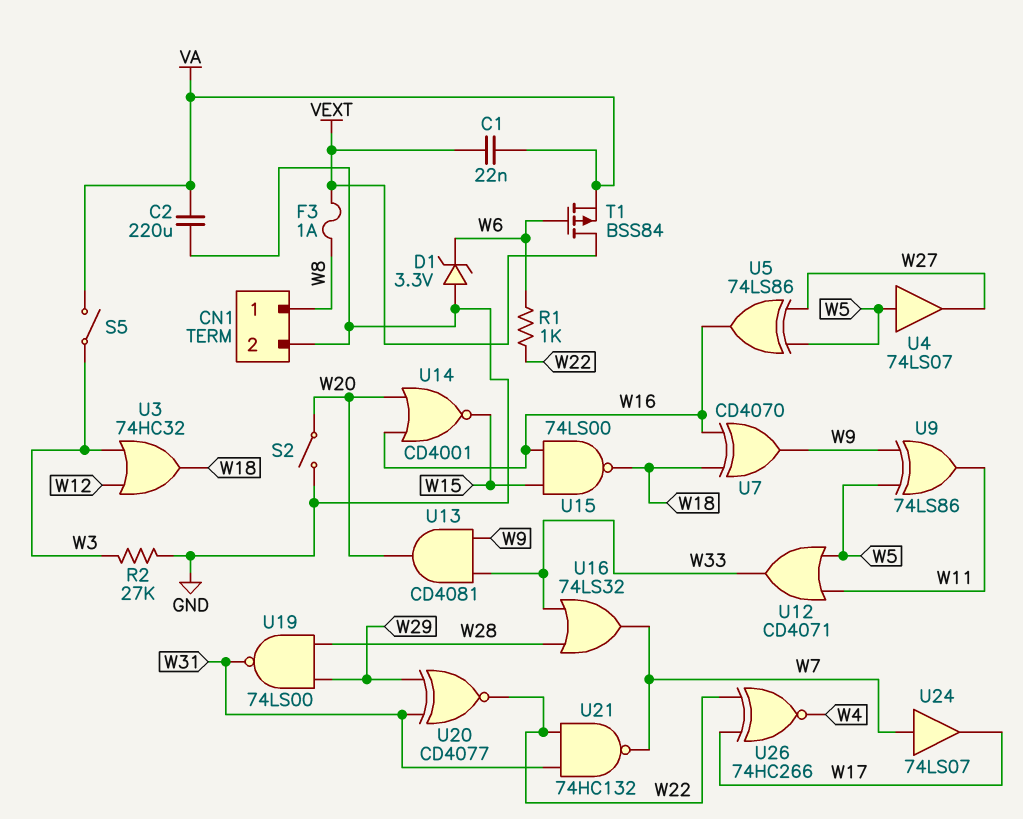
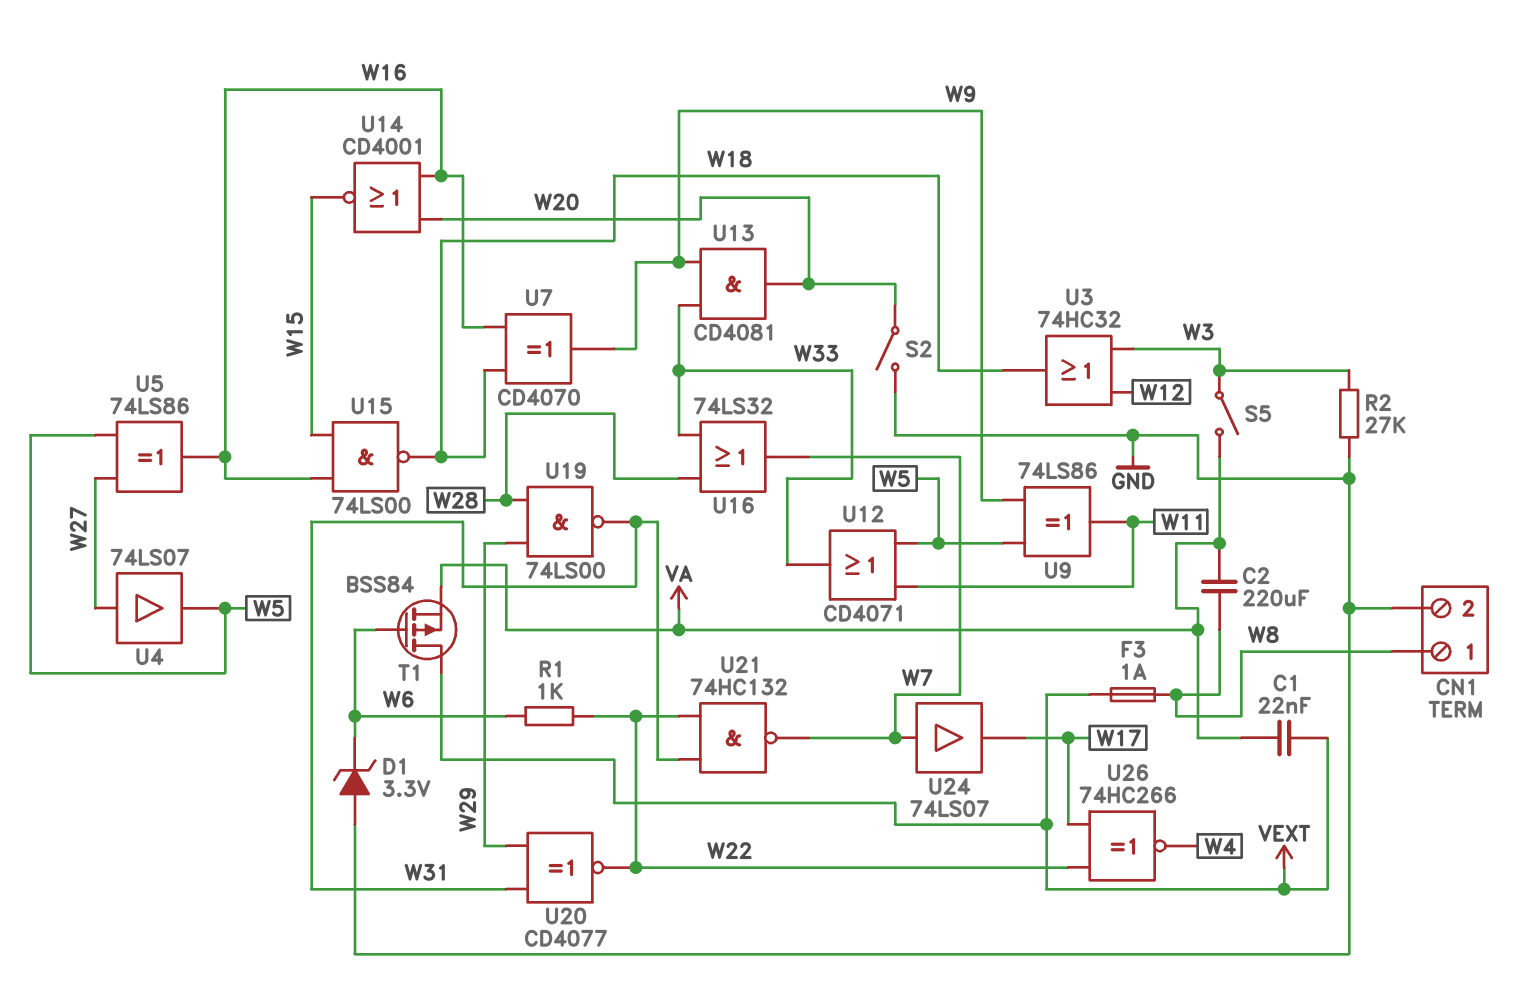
C2: 220uF (GND, VA) -> 220uF (VA, W8)
U4: buffer 74LS07 (in W5, out W27) -> buffer 74LS07 (in W27, out W5)

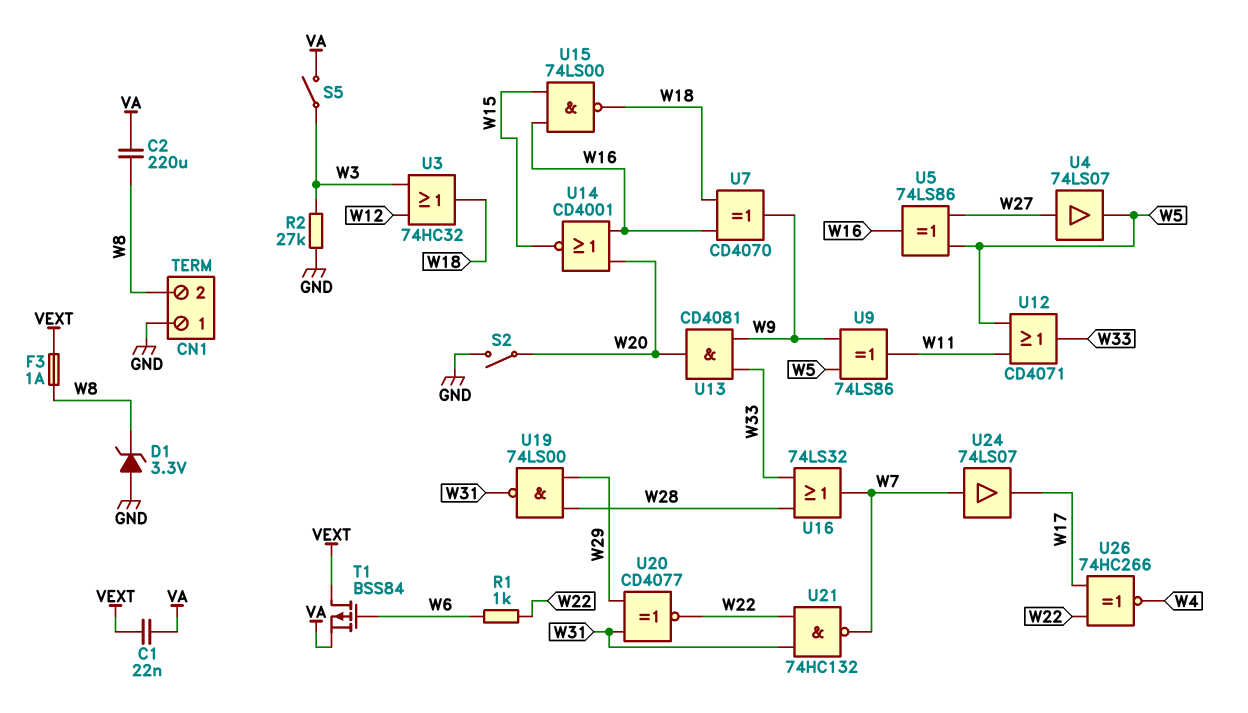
CN1 pin 1: W8 -> GND
CN1 pin 2: GND -> W8
D1: zener 3.3V (A GND, K W6) -> zener 3.3V (A GND, K W8)

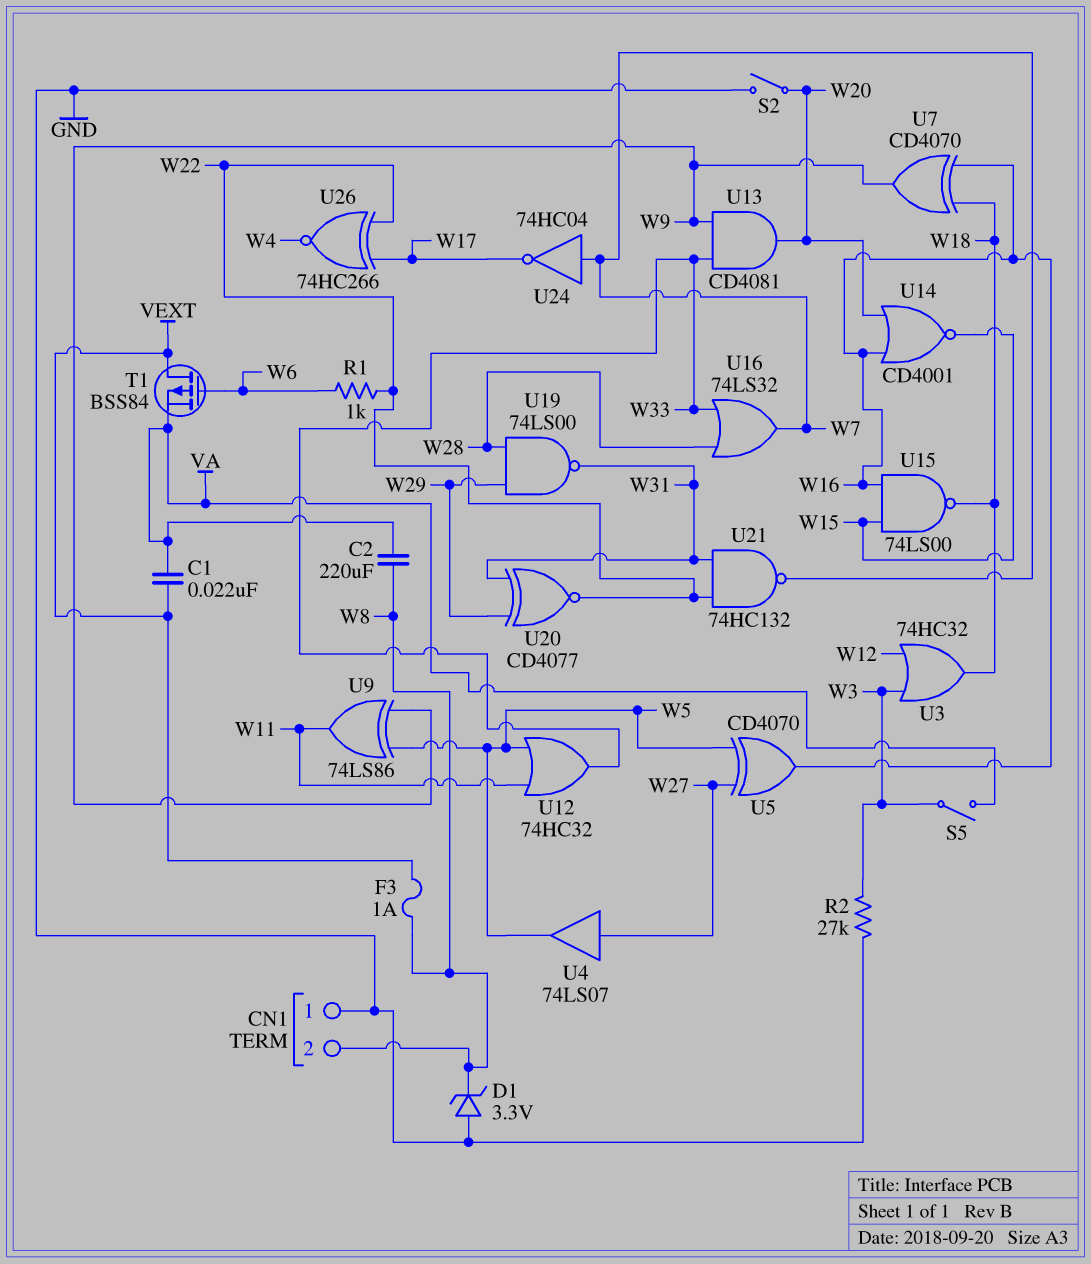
U5: XOR 74LS86 (in W5, in W27, out W16) -> XOR CD4070 (in W5, in W27, out W16)
U12: OR CD4071 (in W5, in W11, out W33) -> OR 74HC32 (in W5, in W11, out W33)
U24: buffer 74LS07 (in W7, out W17) -> NOT 74HC04 (in W7, out W17)

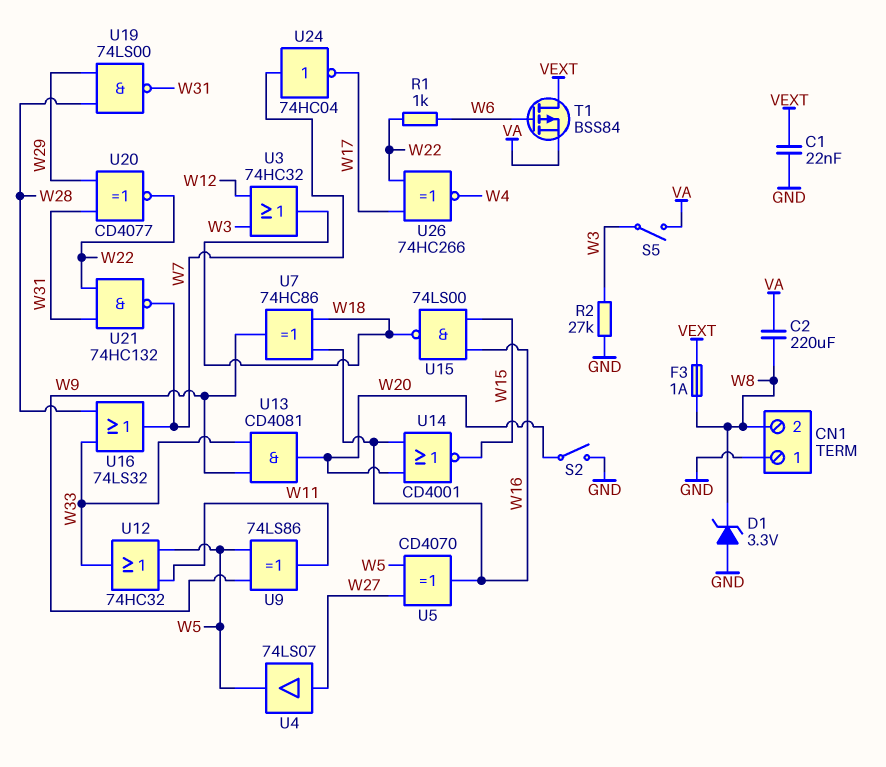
C1: 22nF (VA, VEXT) -> 22nF (GND, VEXT)
U7: XOR CD4070 (in W16, in W18, out W9) -> XOR 74HC86 (in W16, in W18, out W9)

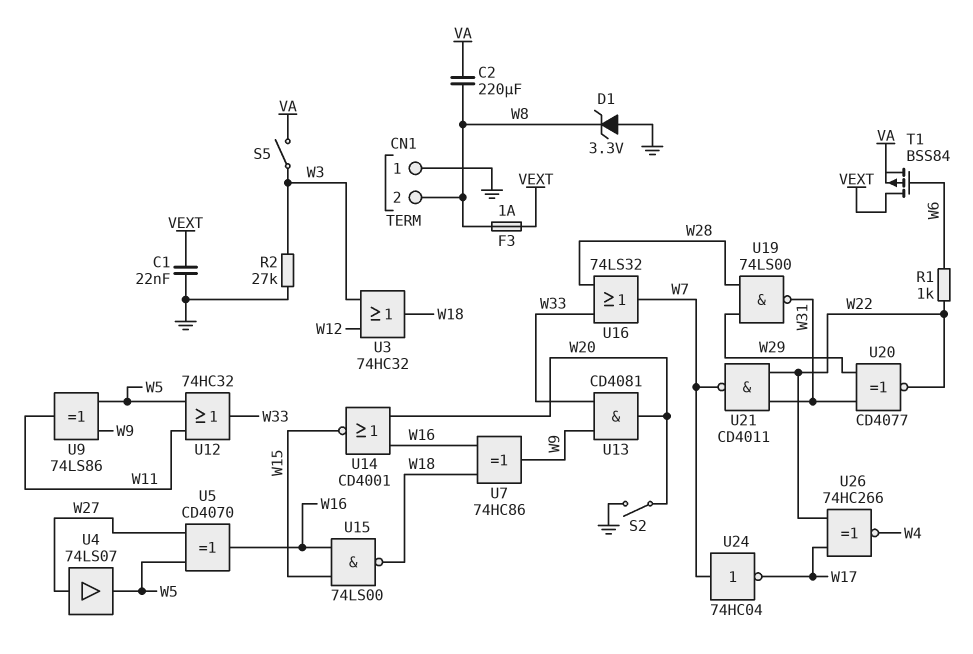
U21: NAND 74HC132 (in W22, in W31, out W7) -> NAND CD4011 (in W22, in W31, out W7)

